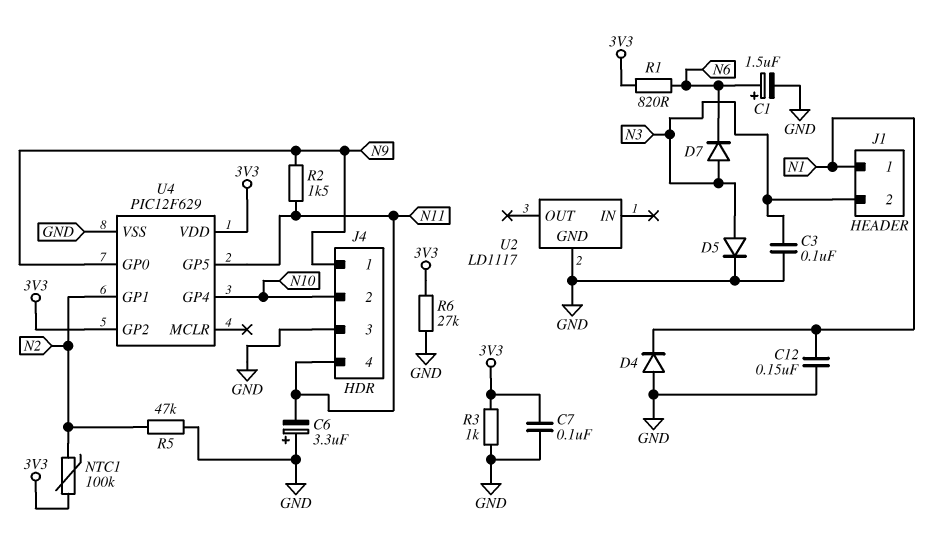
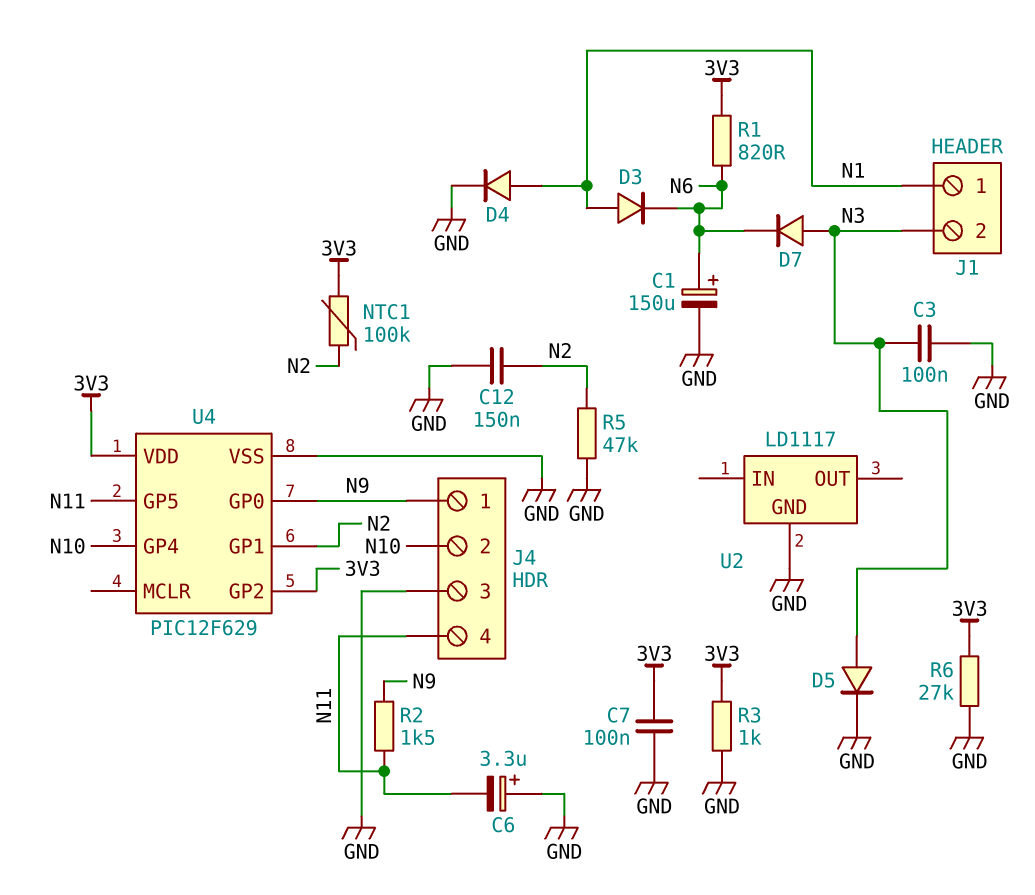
C1: 1.5uF (plus N6, minus GND) -> 150uF (plus N6, minus GND)
C12: 150nF (GND, N1) -> 150nF (GND, N2)
D3: none -> diode (A N1, K N6)
D4: diode (A GND, K N1) -> diode (A N1, K GND)

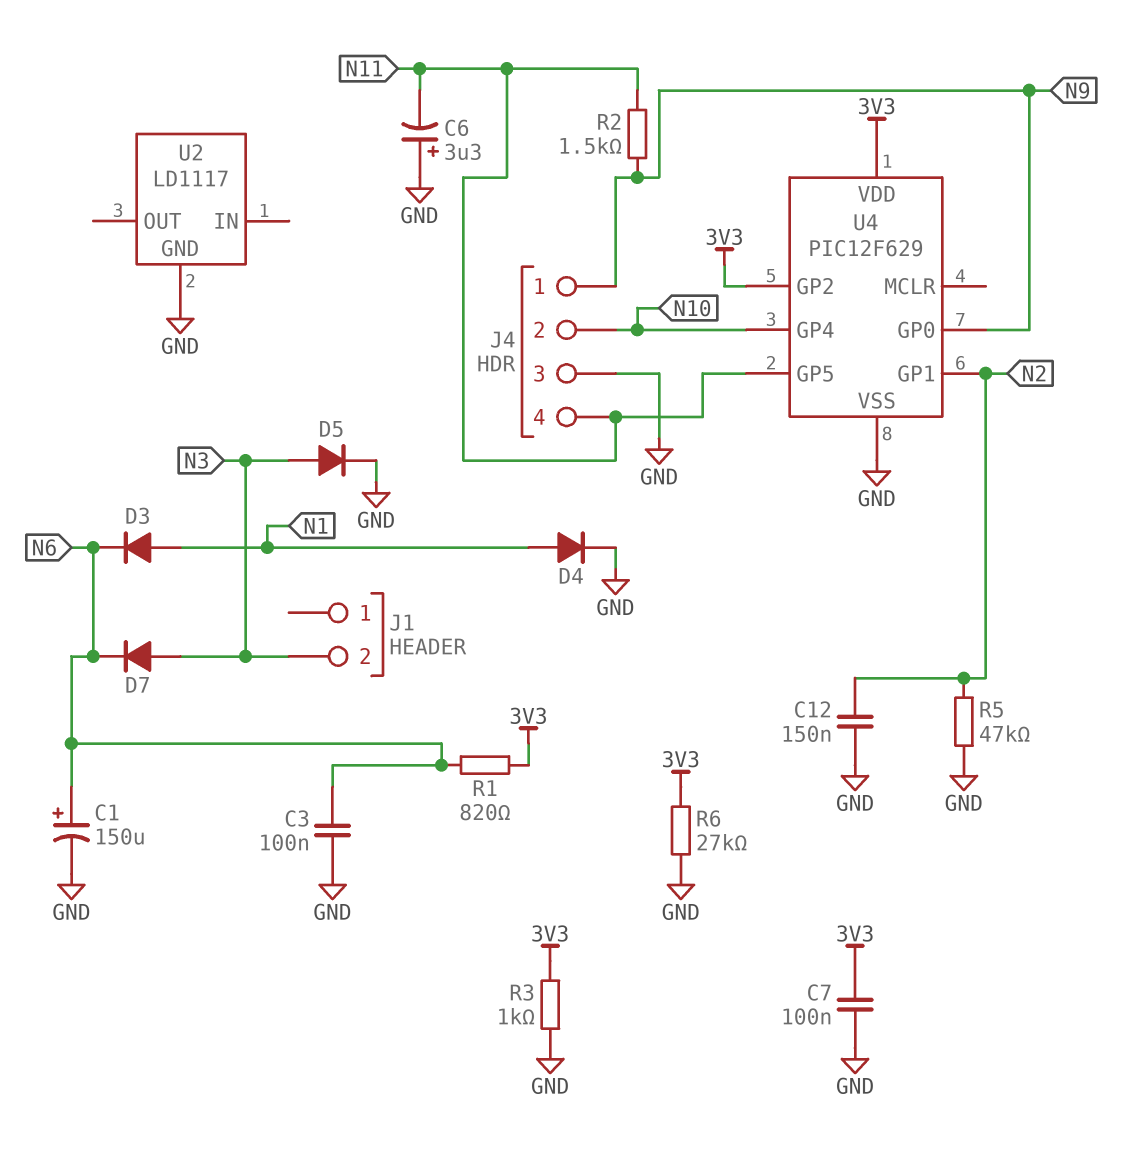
C3: 100nF (GND, N3) -> 100nF (GND, N6)
J1 pin 1: N1 -> none
NTC1: 100k (3V3, N2) -> none

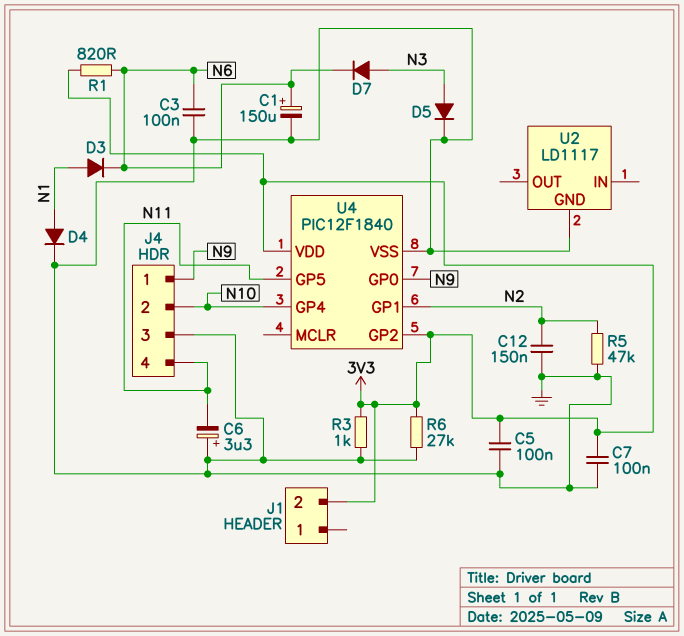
C5: none -> 100nF (3V3, GND)
J1 pin 2: N3 -> 3V3
R2: 1.5k (N9, N11) -> none
U4: PIC12F629 -> PIC12F1840

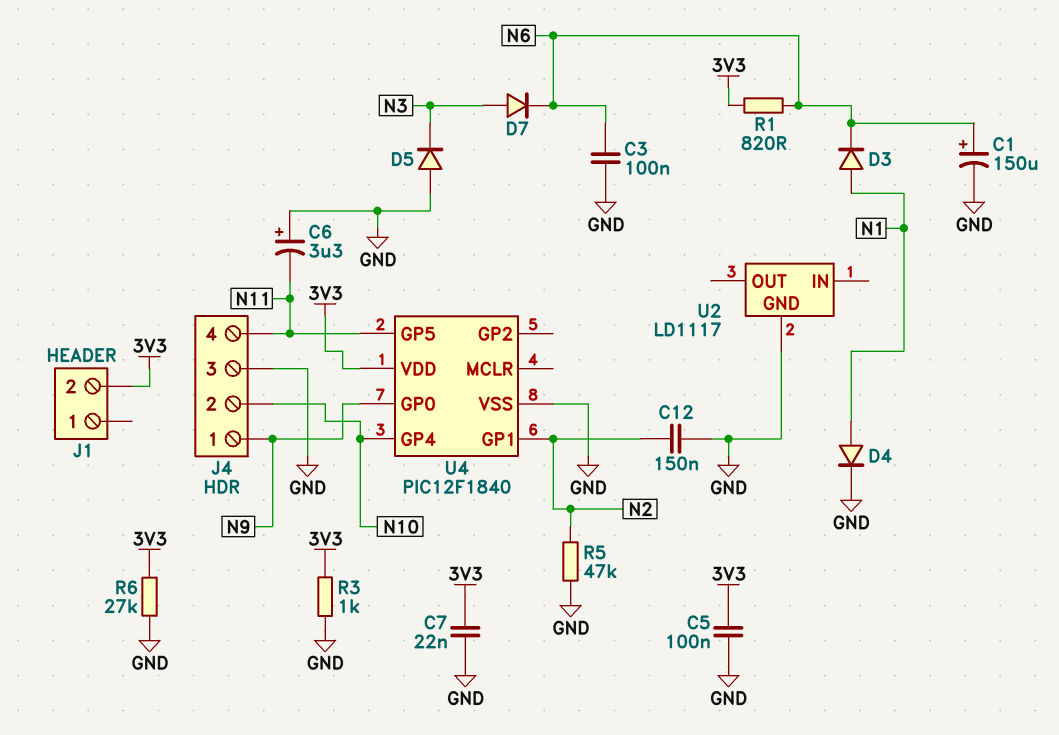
C7: 100nF (3V3, GND) -> 22nF (3V3, GND)
D5: diode (A N3, K GND) -> diode (A GND, K N3)
U4 pin GP2: 3V3 -> none

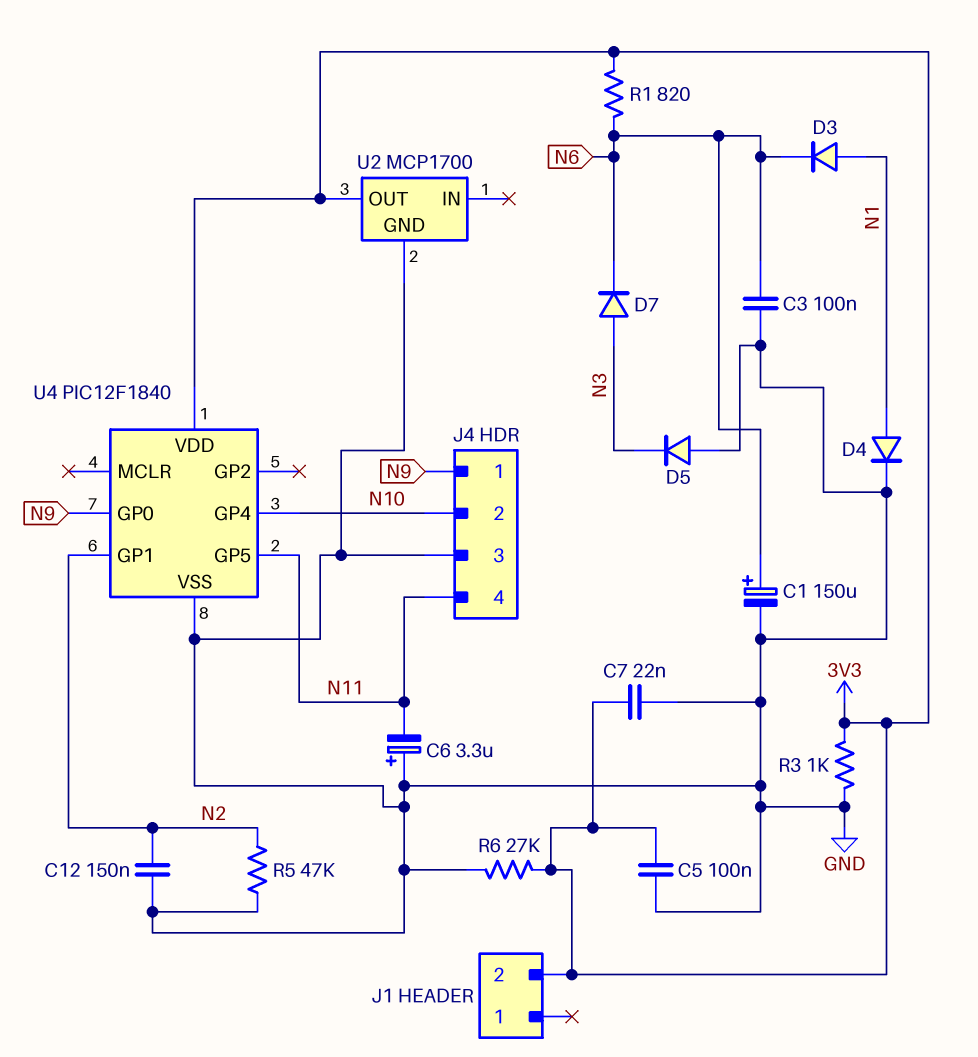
U2: LD1117 -> MCP1700
U2 pin OUT: none -> 3V3

